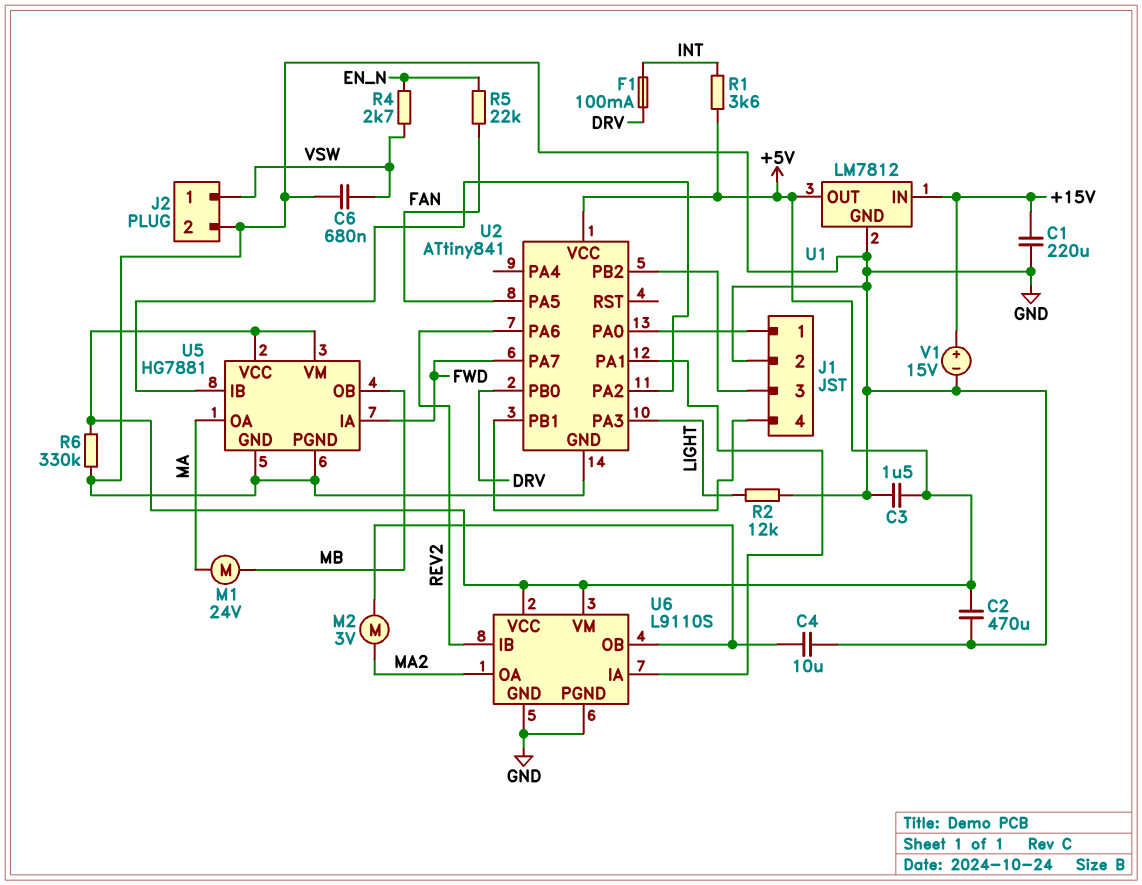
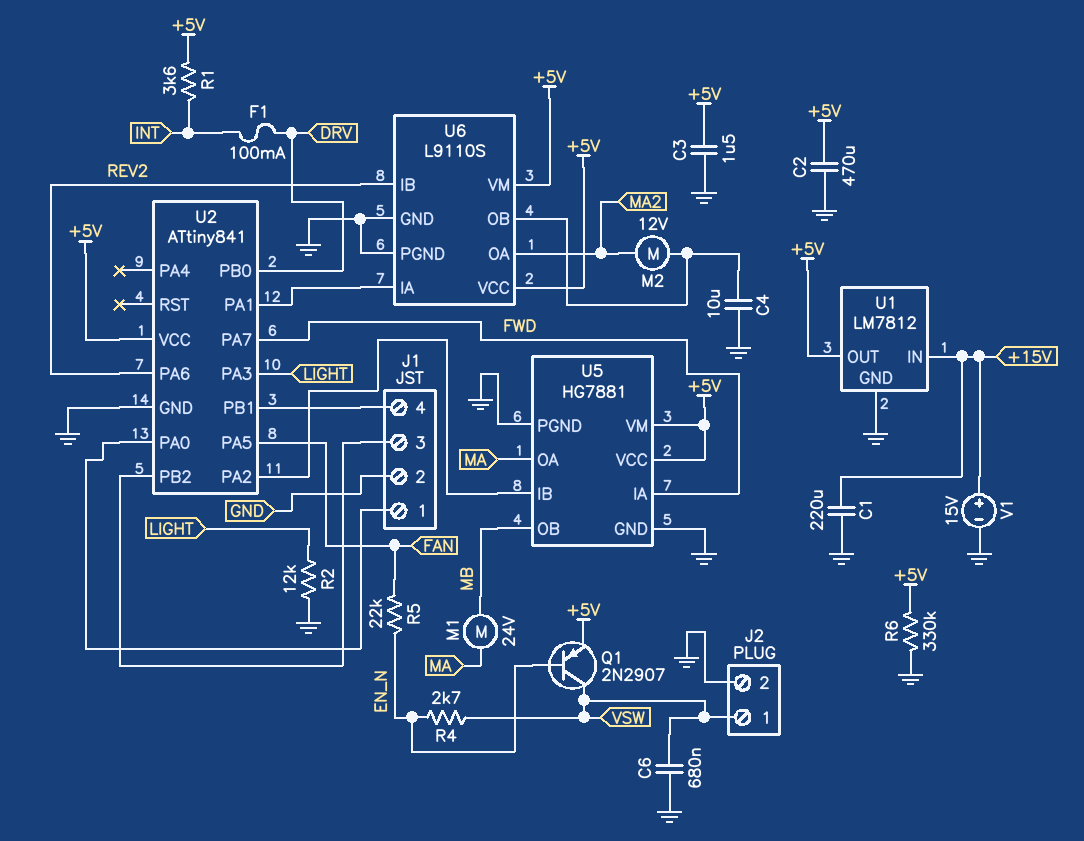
M2: motor 3V (MA2, U6/OB) -> motor 12V (MA2, U6/OB)
Q1: none -> PNP 2N2907 (B EN_N, C VSW, E +5V)

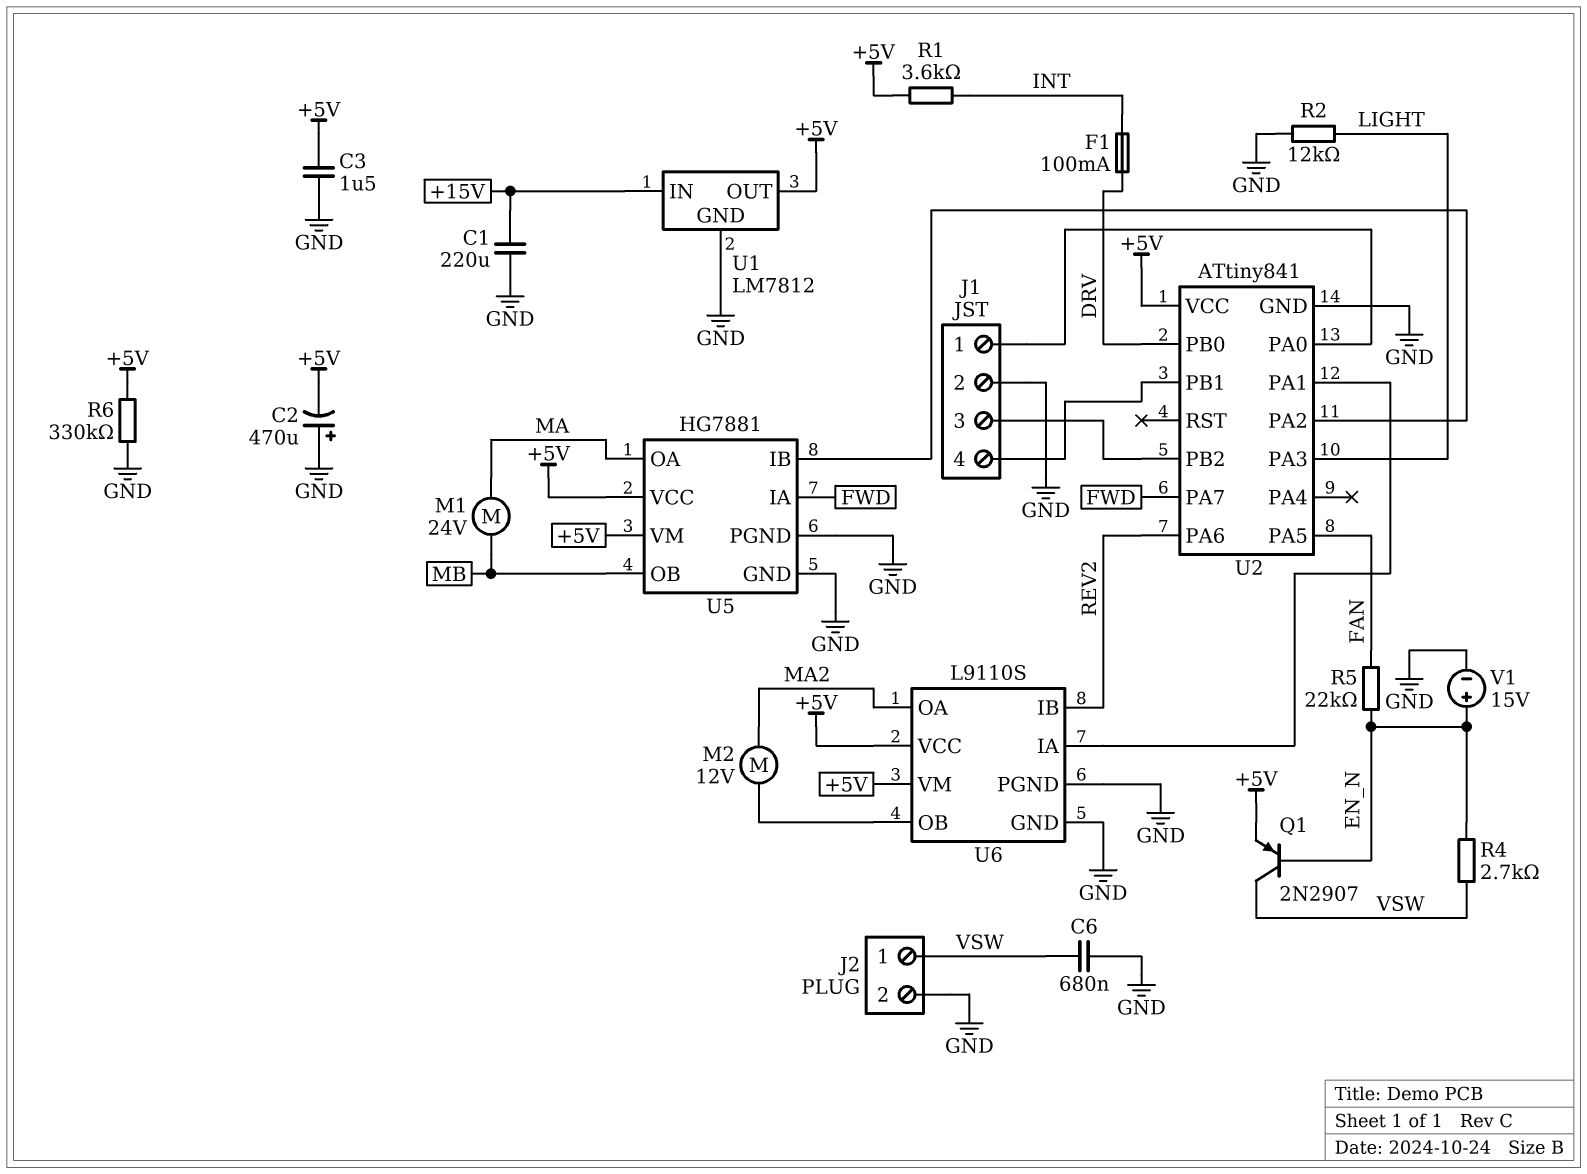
C2: 470uF (+5V, GND) -> 470uF (plus GND, minus +5V)
C4: 10uF (GND, U6/OB) -> none
V1: 15V (plus +15V, minus GND) -> 15V (plus EN_N, minus GND)

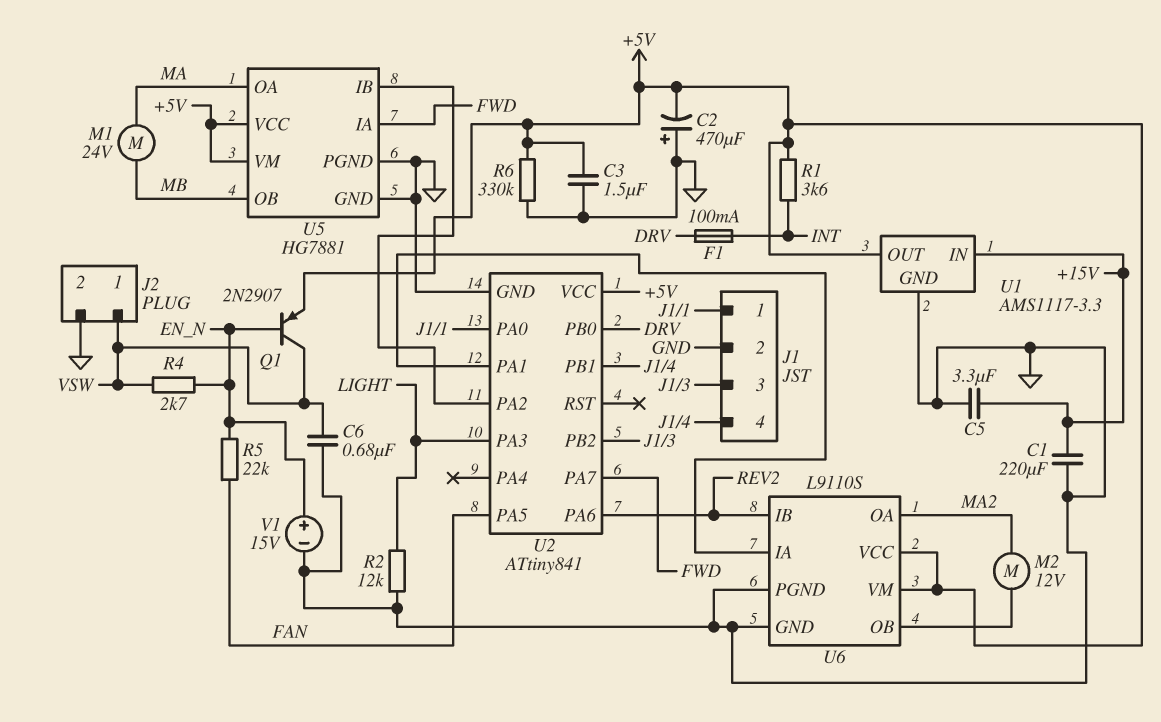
C5: none -> 3.3uF (+15V, GND)
U1: LM7812 -> AMS1117-3.3

